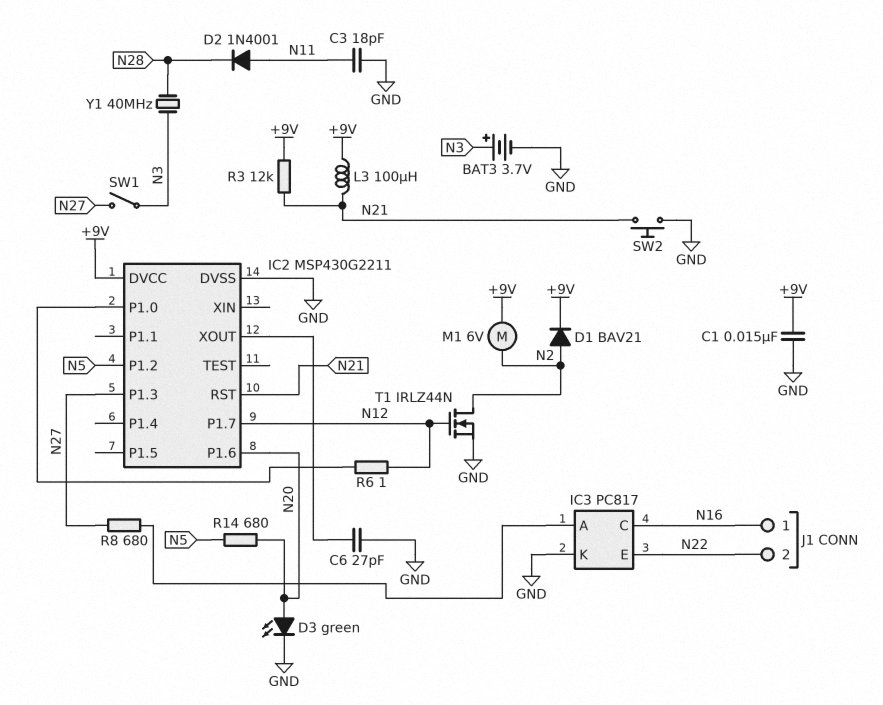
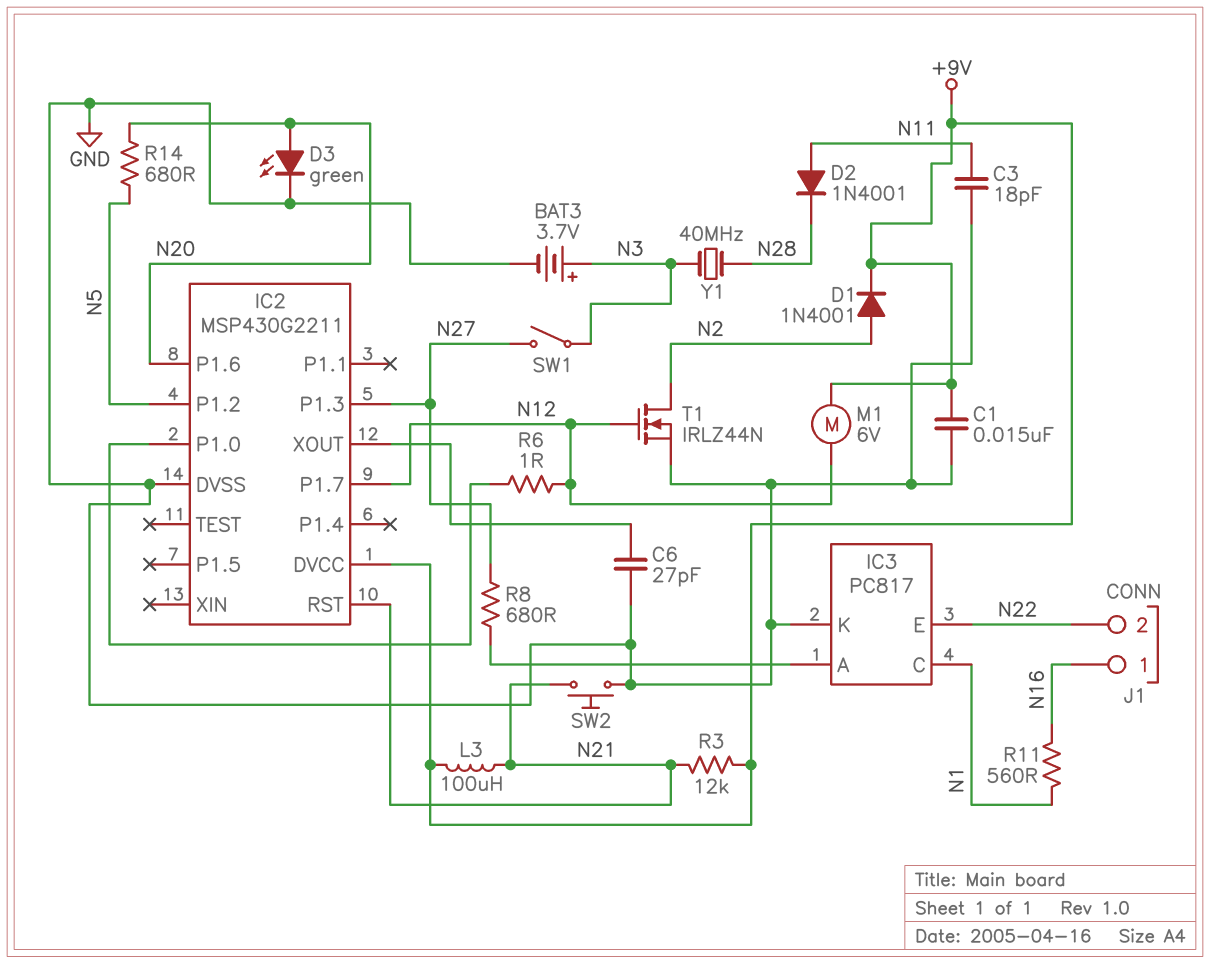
D1: diode BAV21 (A N2, K +9V) -> diode 1N4001 (A N2, K +9V)
IC3 pin C: N16 -> N1
M1: motor 6V (+9V, N2) -> motor 6V (+9V, N12)
R11: none -> 560 (N1, N16)

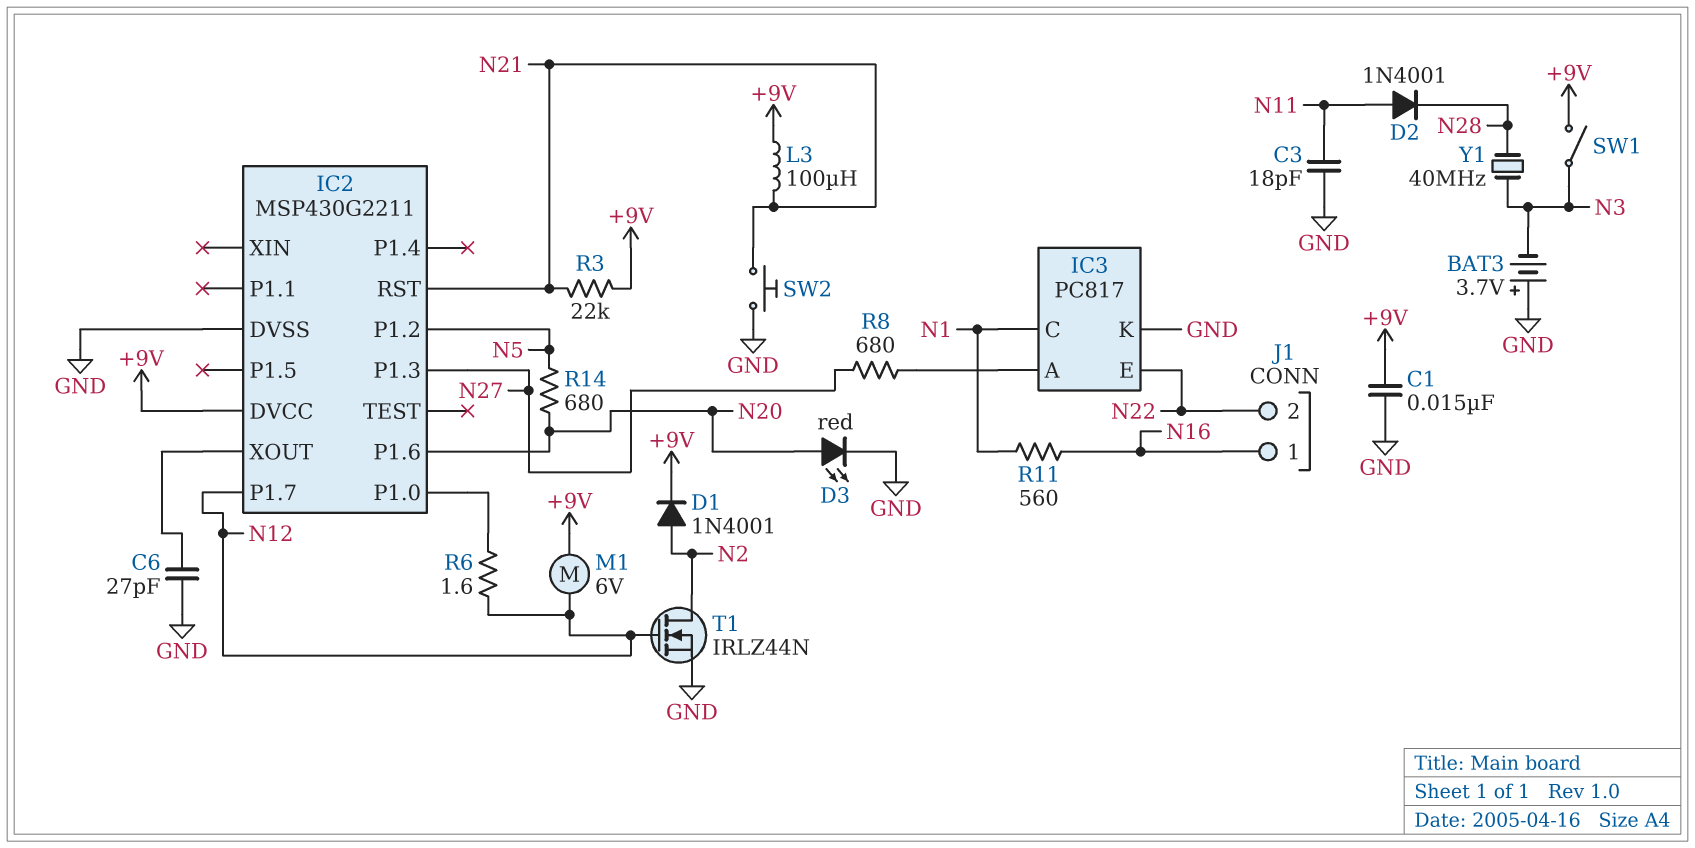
BAT3: 3.7V (plus N3, minus GND) -> 3.7V (plus GND, minus N3)
D3: LED green (A N20, K GND) -> LED red (A N20, K GND)
R3: 12k (+9V, N21) -> 22k (+9V, N21)
R6: 1 (IC2/P1.0, N12) -> 1.6 (IC2/P1.0, N12)
SW1: switch (N3, N27) -> switch (+9V, N3)

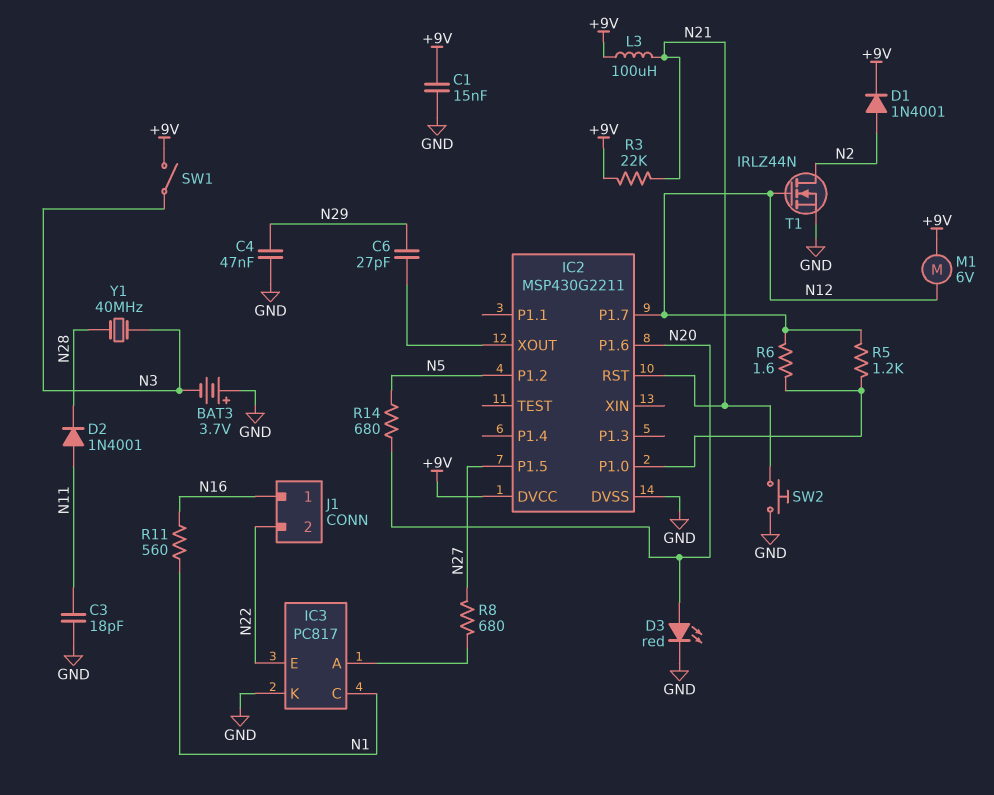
C4: none -> 47nF (GND, N29)
C6: 27pF (GND, IC2/XOUT) -> 27pF (IC2/XOUT, N29)
IC2 pin P1.3: N27 -> none
IC2 pin P1.5: none -> N27
R5: none -> 1.2k (IC2/P1.0, N12)

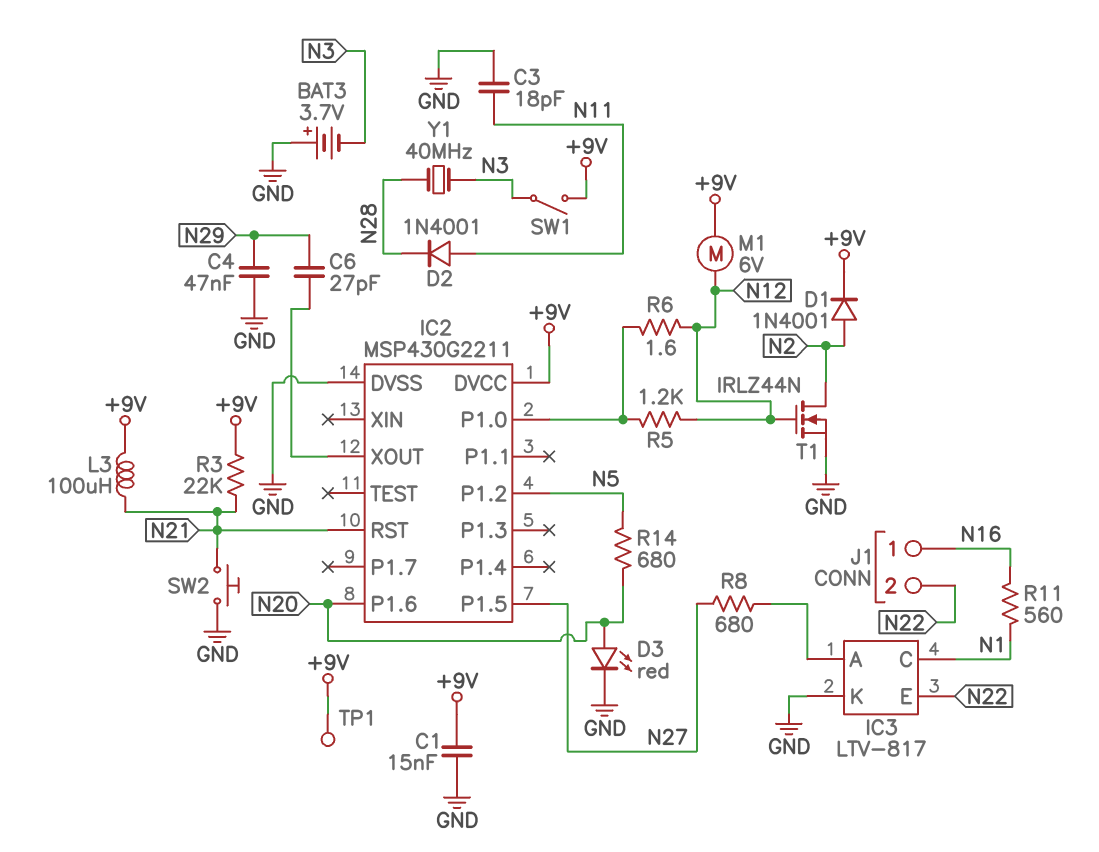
IC2 pin P1.7: N12 -> none
IC3: PC817 -> LTV-817
TP1: none -> test point (+9V)

